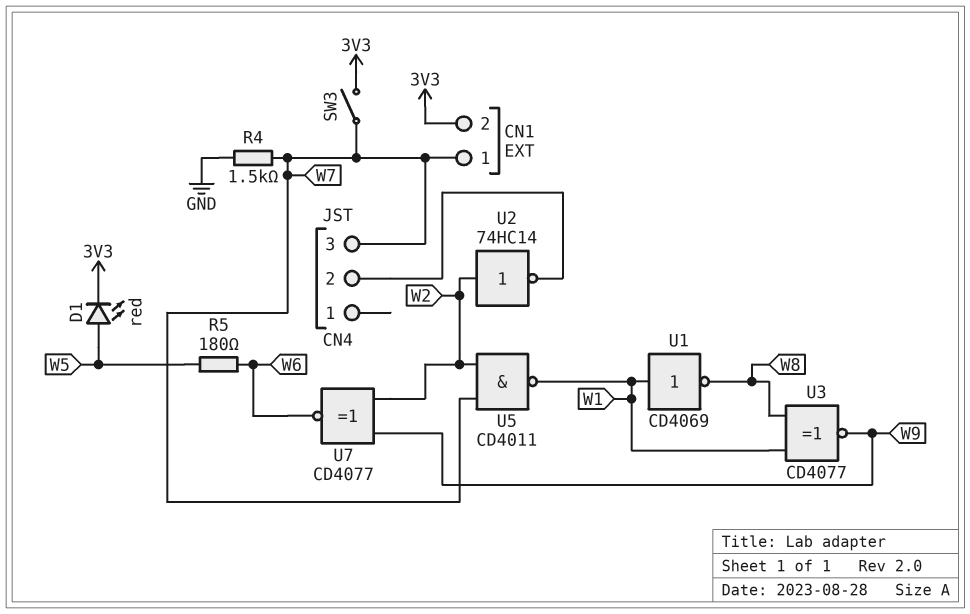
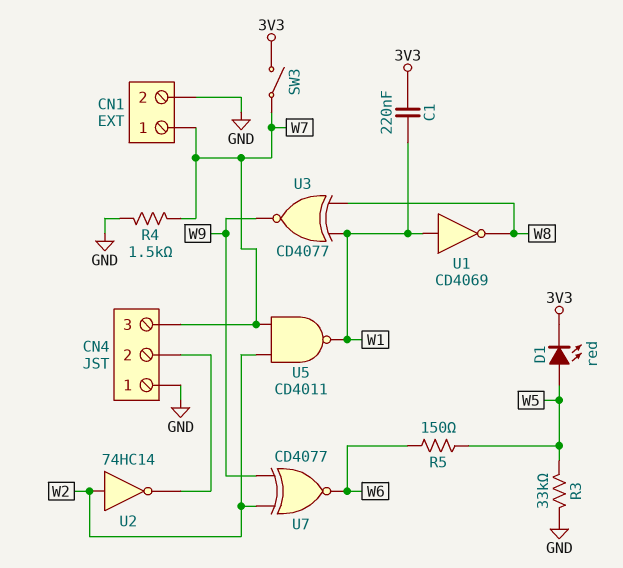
C1: none -> 220nF (3V3, W1)
CN1 pin 2: 3V3 -> GND
CN4 pin 1: none -> GND
R3: none -> 33k (GND, W5)
R5: 180 (W5, W6) -> 150 (W5, W6)

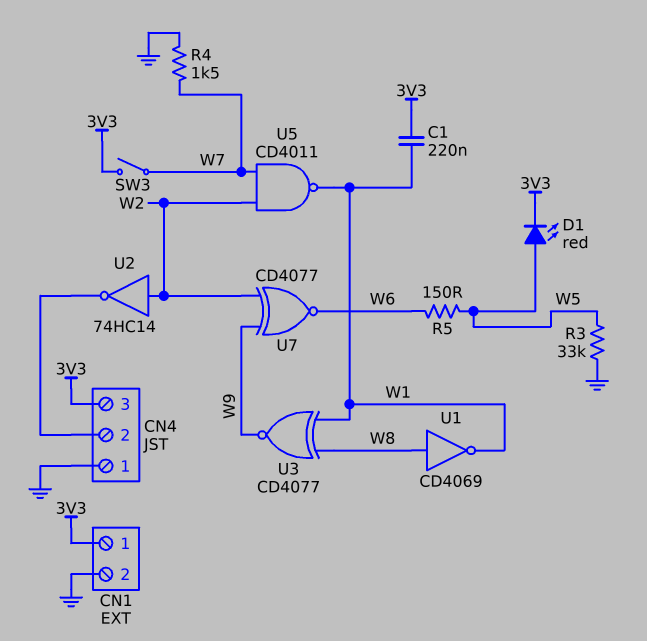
CN1 pin 1: W7 -> 3V3
CN4 pin 3: W7 -> 3V3
U1: NOT CD4069 (in W1, out W8) -> NOT CD4069 (in W8, out W1)

